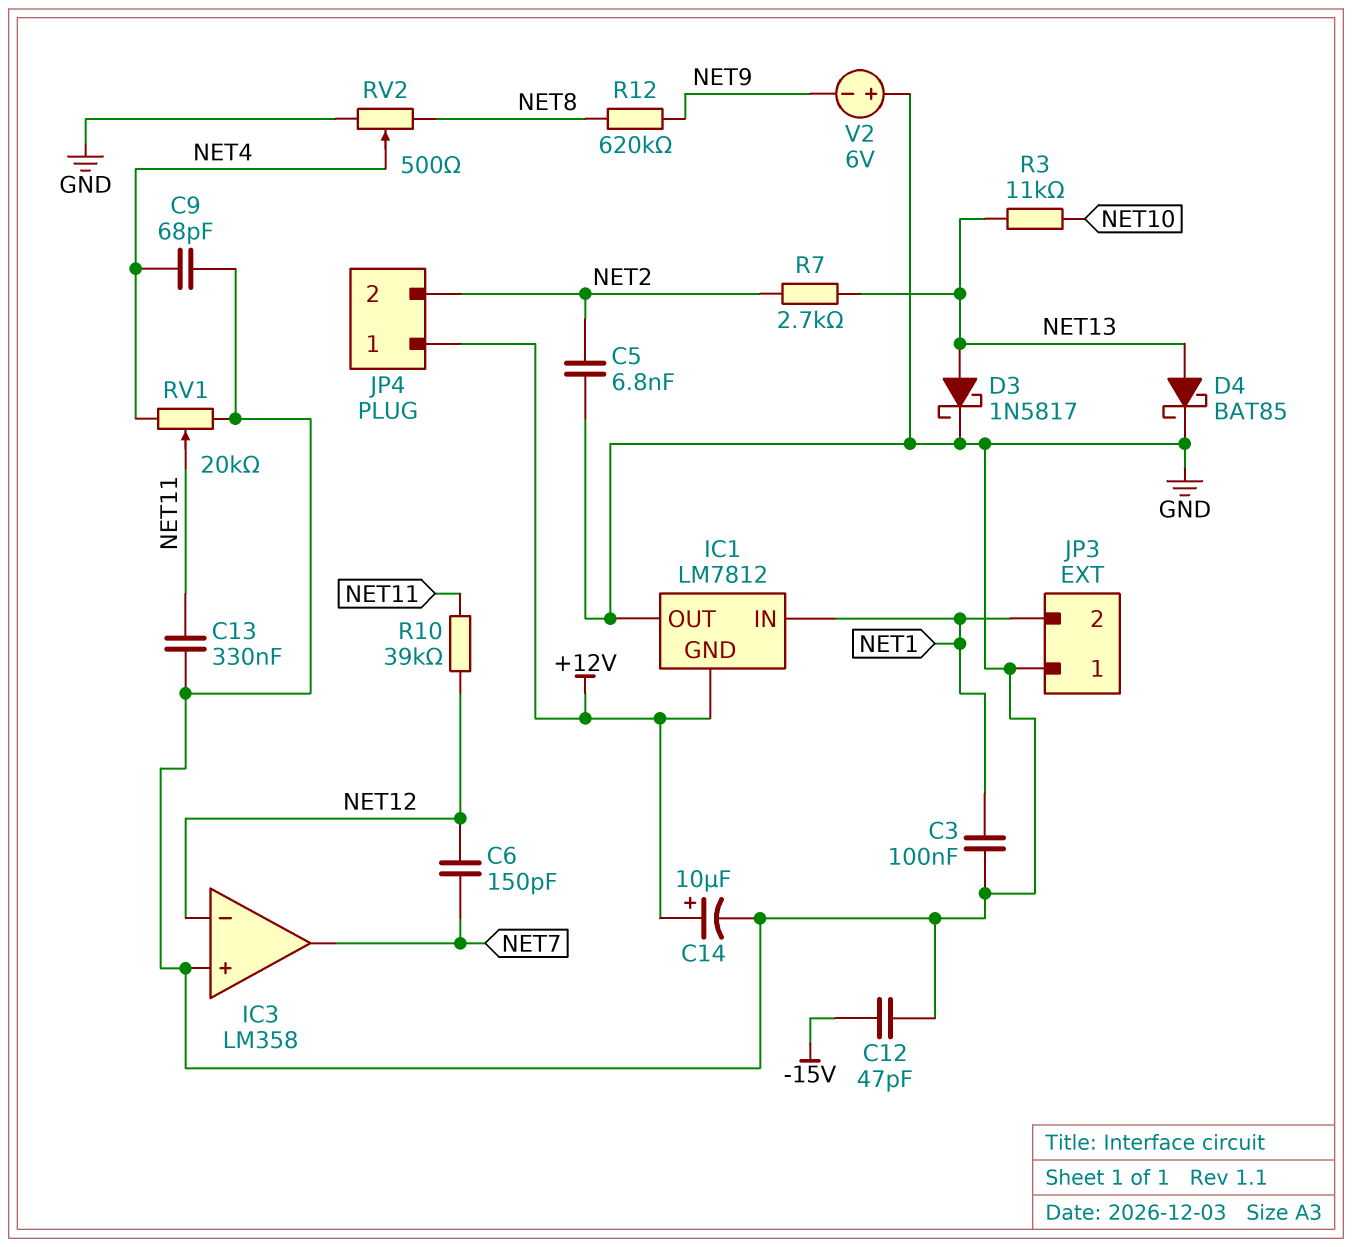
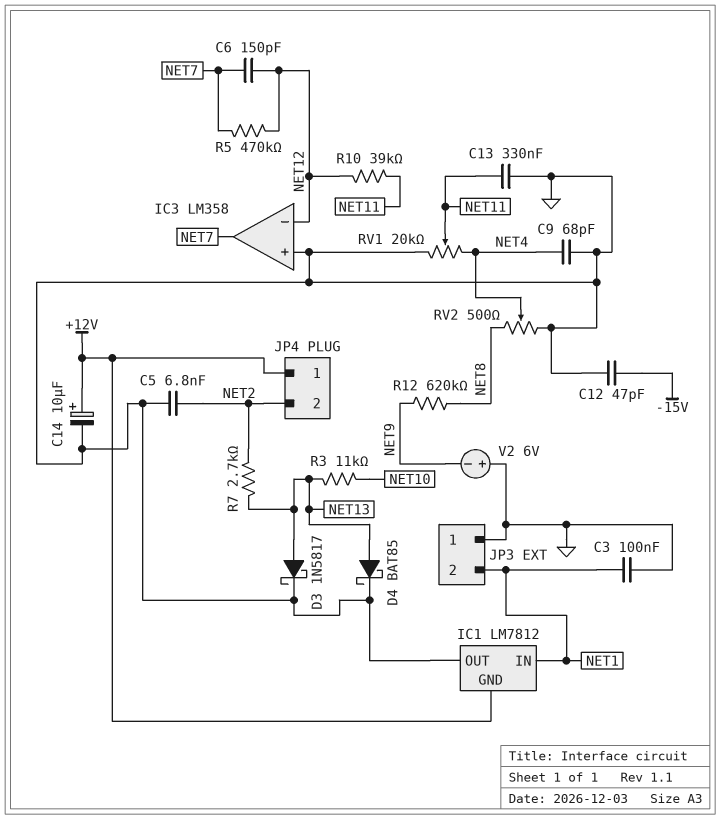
R5: none -> 470k (NET7, NET12)

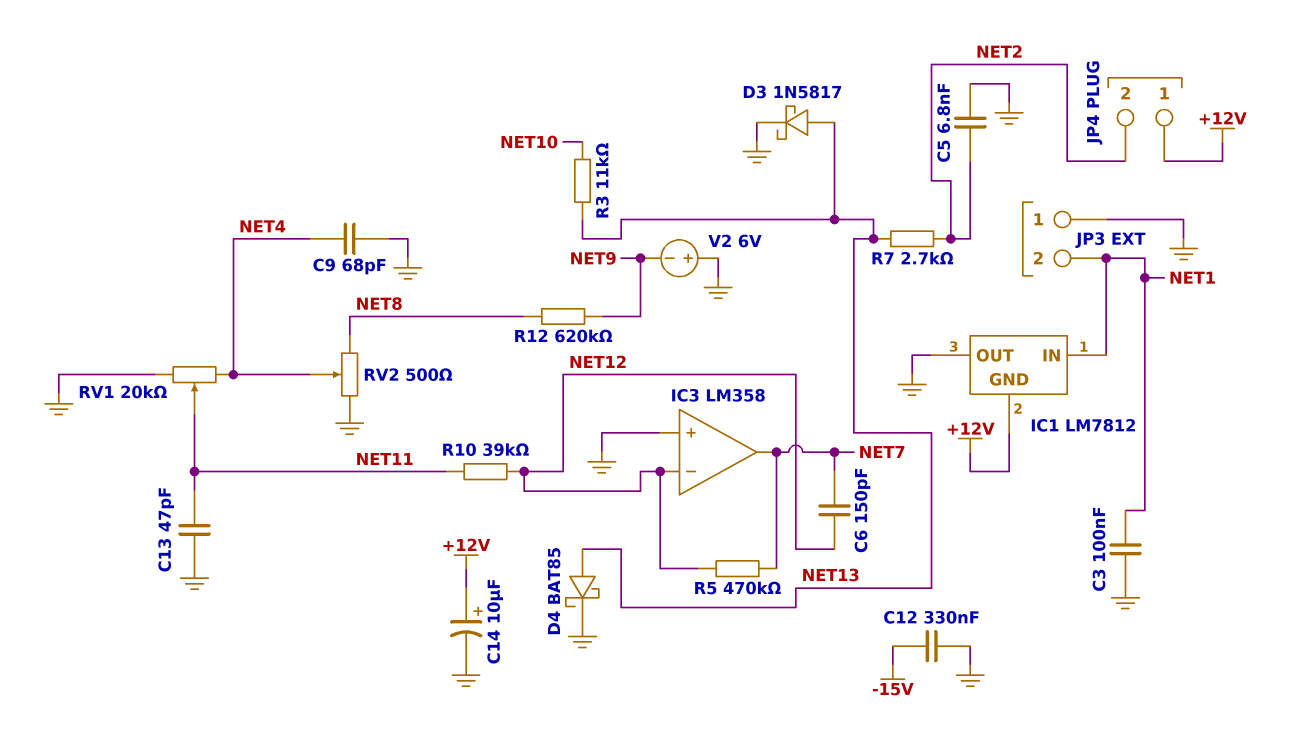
C12: 47pF (-15V, GND) -> 330nF (-15V, GND)
C13: 330nF (GND, NET11) -> 47pF (GND, NET11)

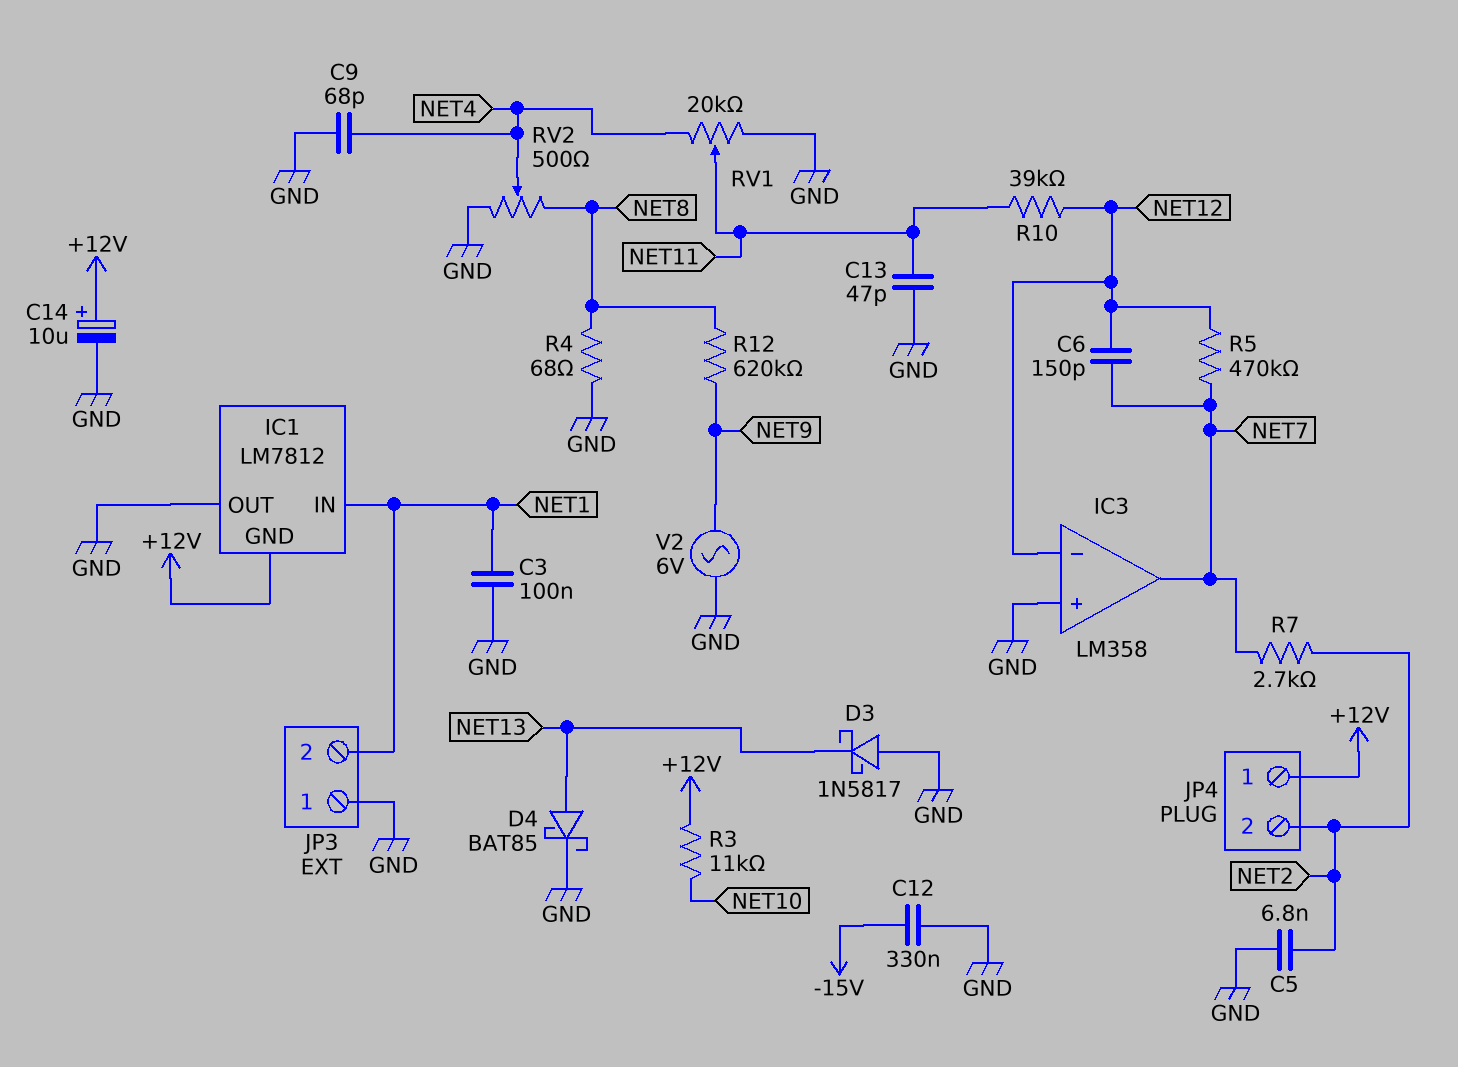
D3: schottky 1N5817 (A NET13, K GND) -> schottky 1N5817 (A GND, K NET13)
R3: 11k (NET10, NET13) -> 11k (+12V, NET10)
R4: none -> 68 (GND, NET8)
R7: 2.7k (NET2, NET13) -> 2.7k (NET2, NET7)
V2: 6V (plus GND, minus NET9) -> AC 6V (GND, NET9)

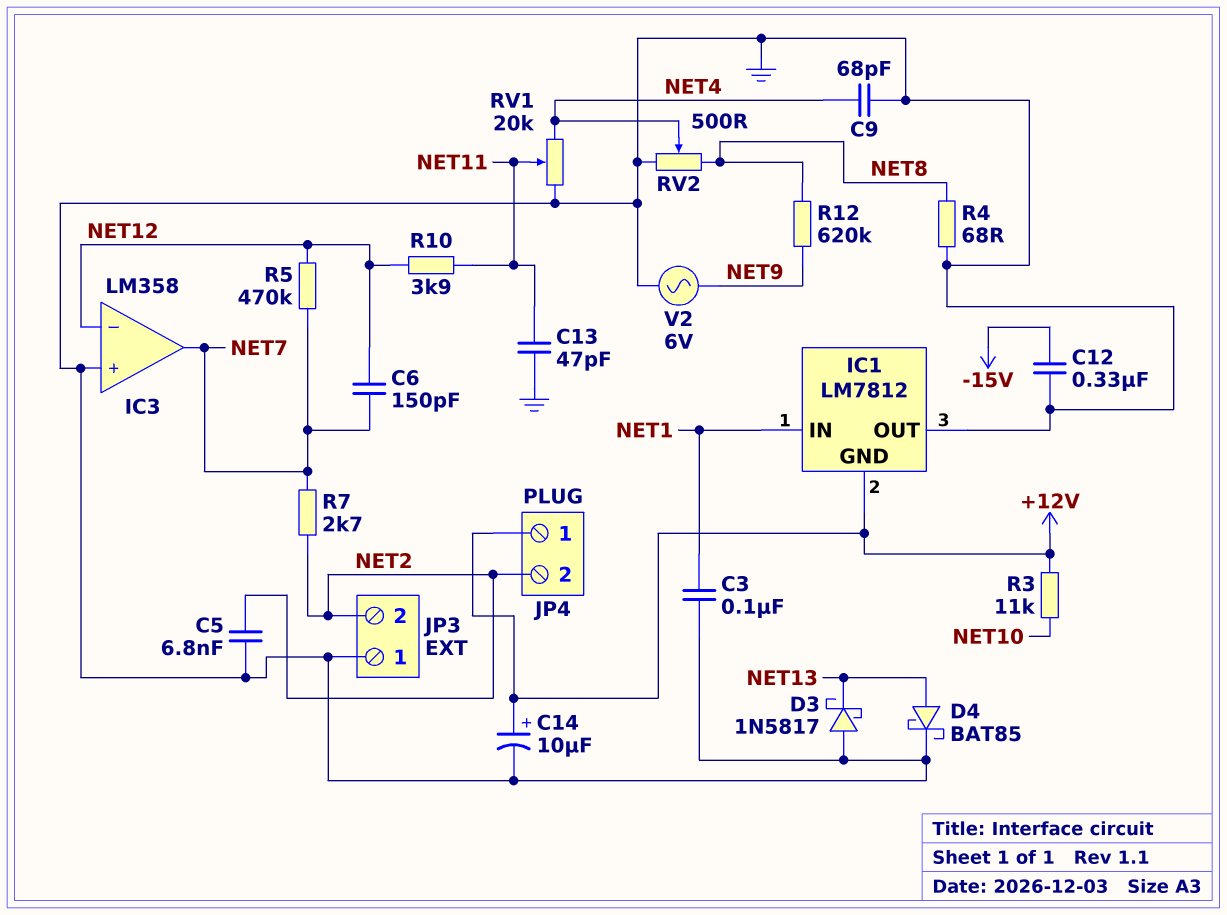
JP3 pin 2: NET1 -> NET2
R10: 39k (NET11, NET12) -> 3.9k (NET11, NET12)

